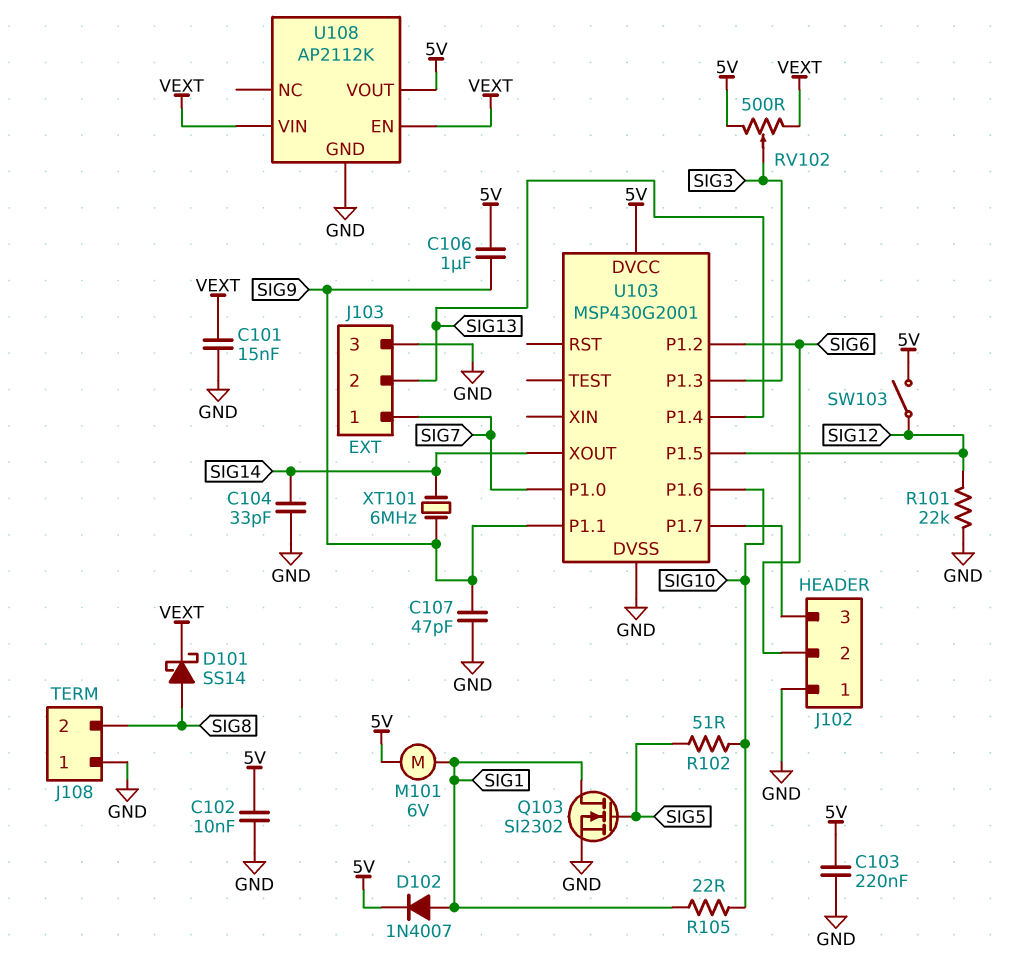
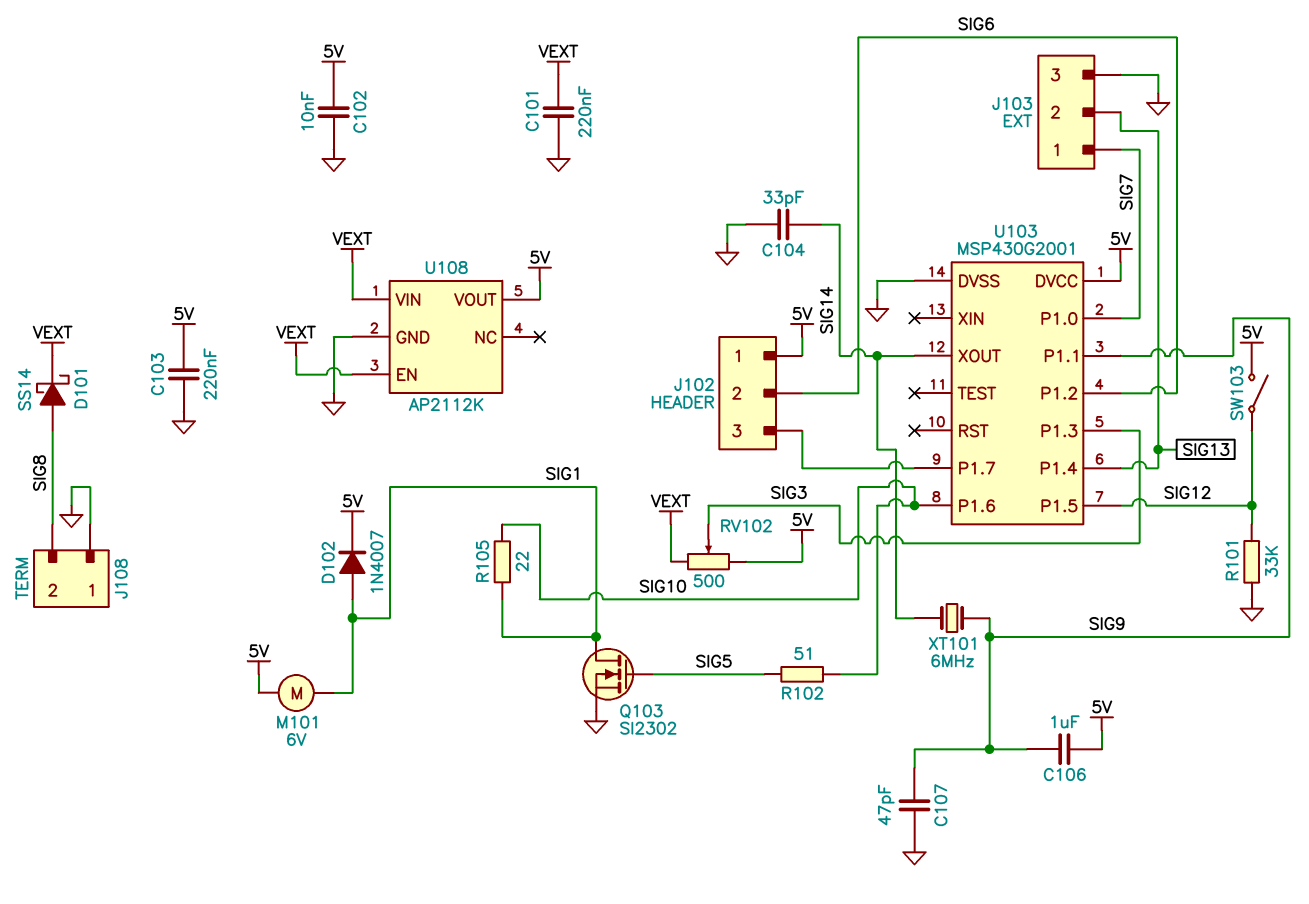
C101: 15nF (GND, VEXT) -> 220nF (GND, VEXT)
J102 pin 1: GND -> 5V
R101: 22k (GND, SIG12) -> 33k (GND, SIG12)

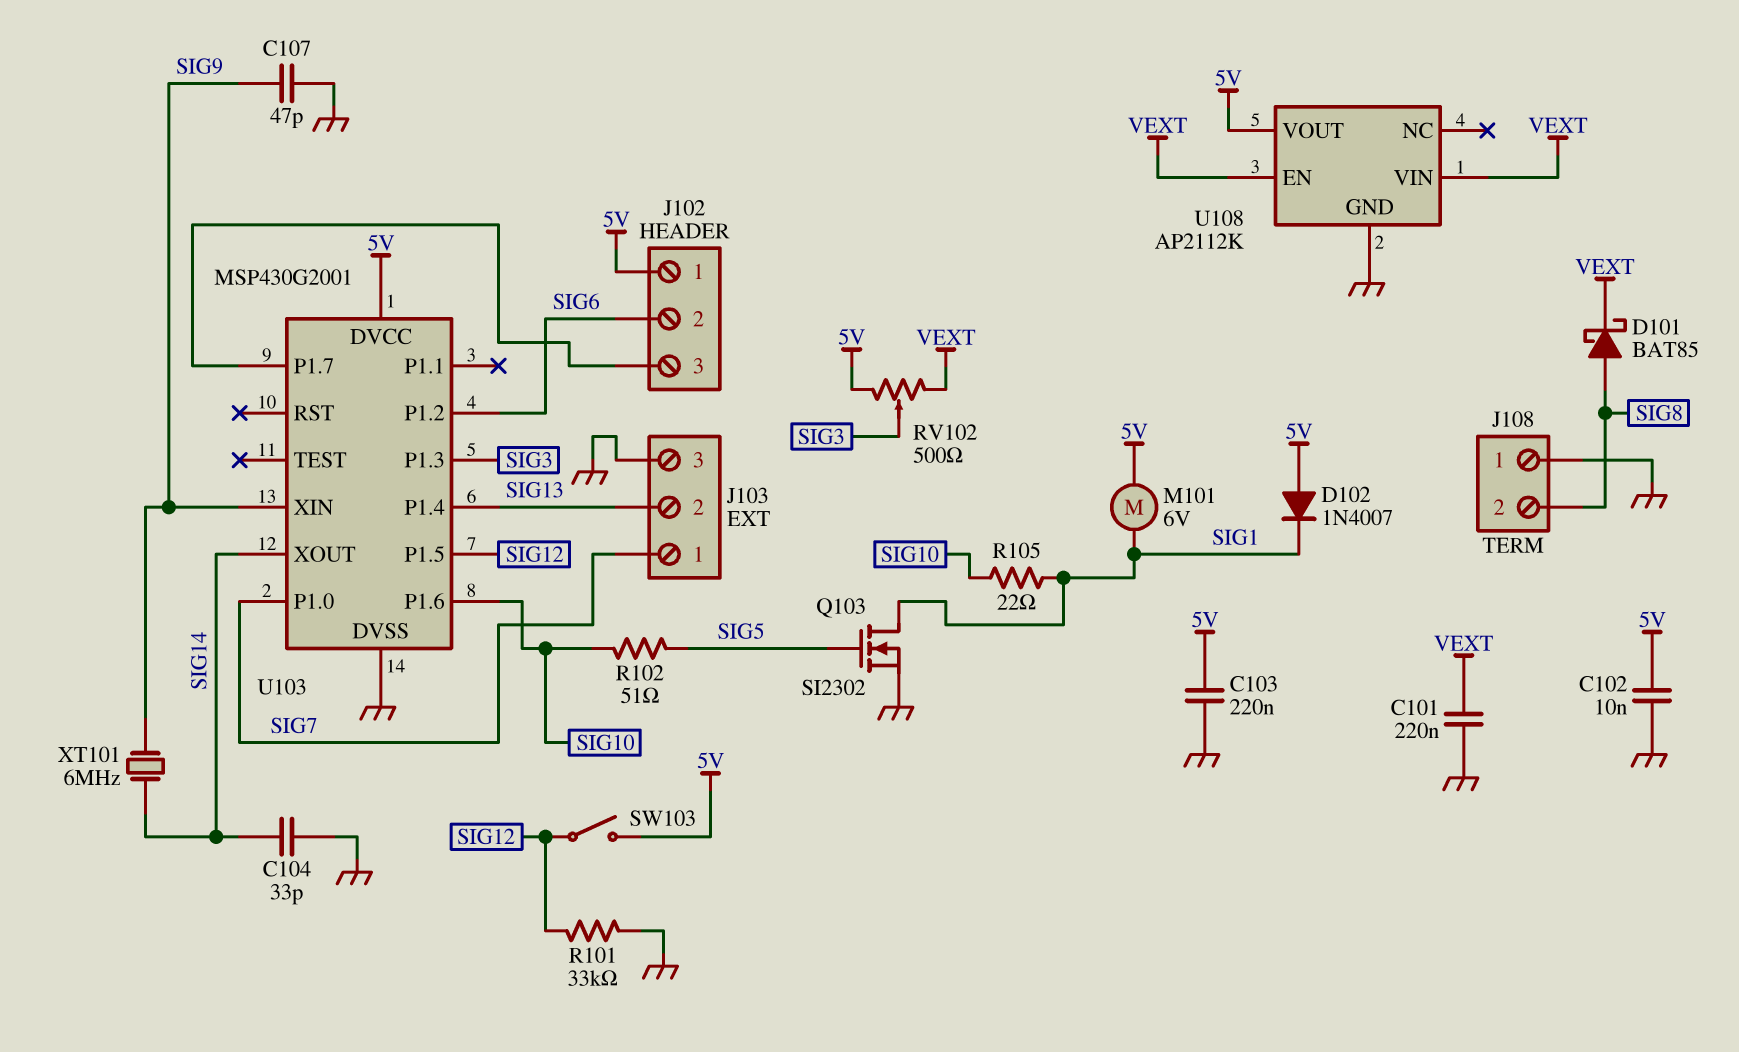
C106: 1uF (5V, SIG9) -> none
D101: schottky SS14 (A SIG8, K VEXT) -> schottky BAT85 (A SIG8, K VEXT)
D102: diode 1N4007 (A SIG1, K 5V) -> diode 1N4007 (A 5V, K SIG1)
U103 pin P1.1: SIG9 -> none
U103 pin XIN: none -> SIG9

